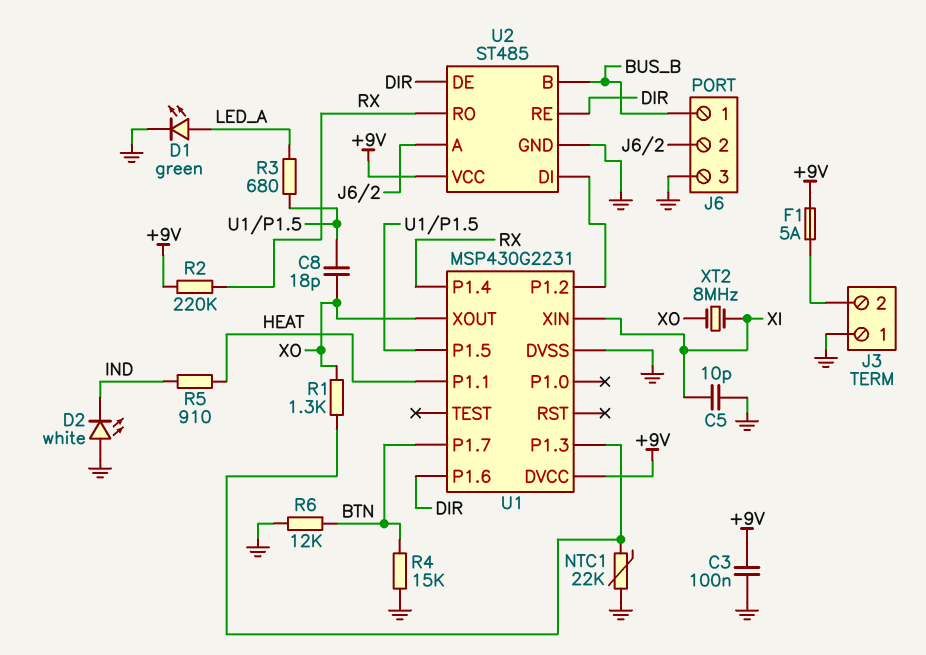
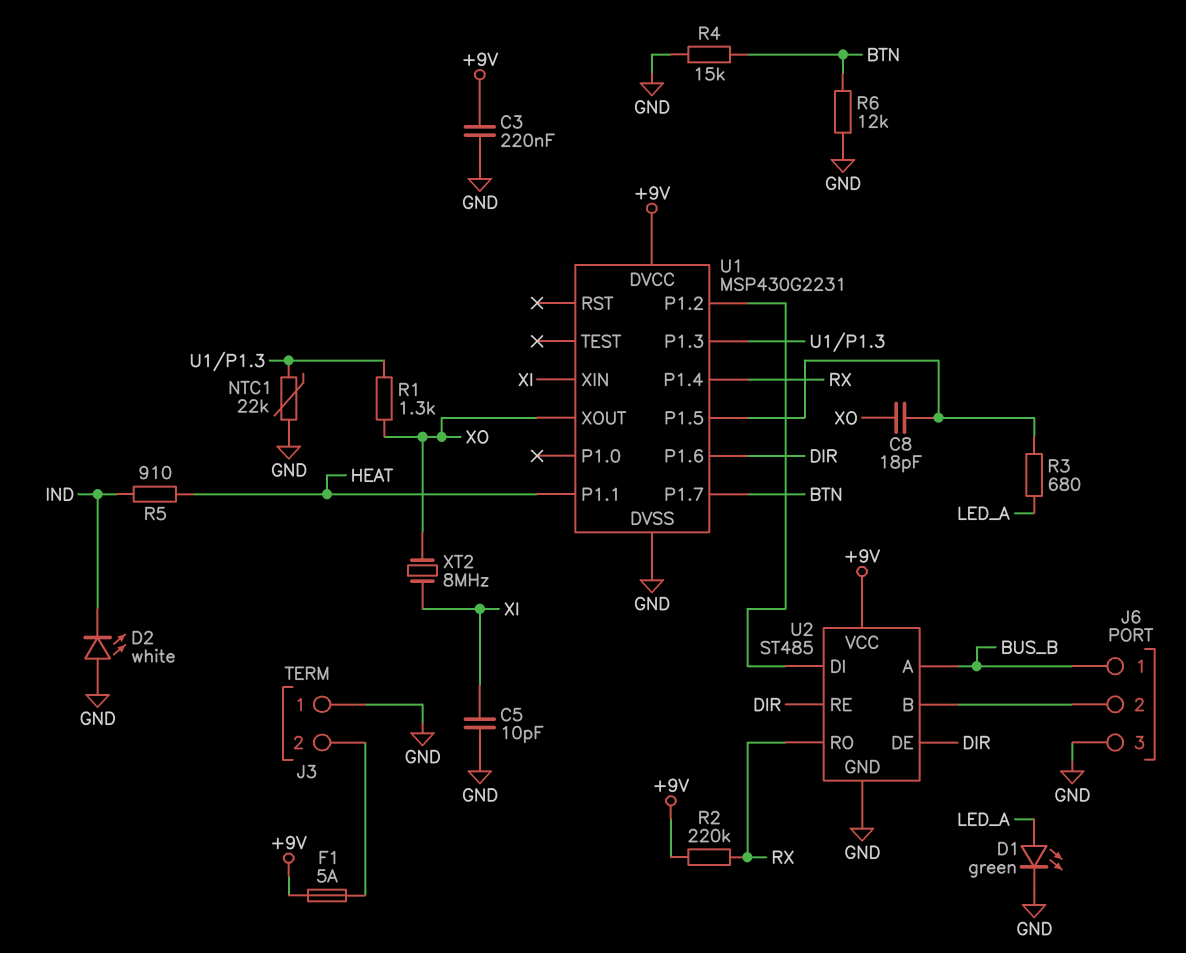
C3: 100nF (+9V, GND) -> 220nF (+9V, GND)
U2 pin A: J6/2 -> BUS_B
U2 pin B: BUS_B -> J6/2

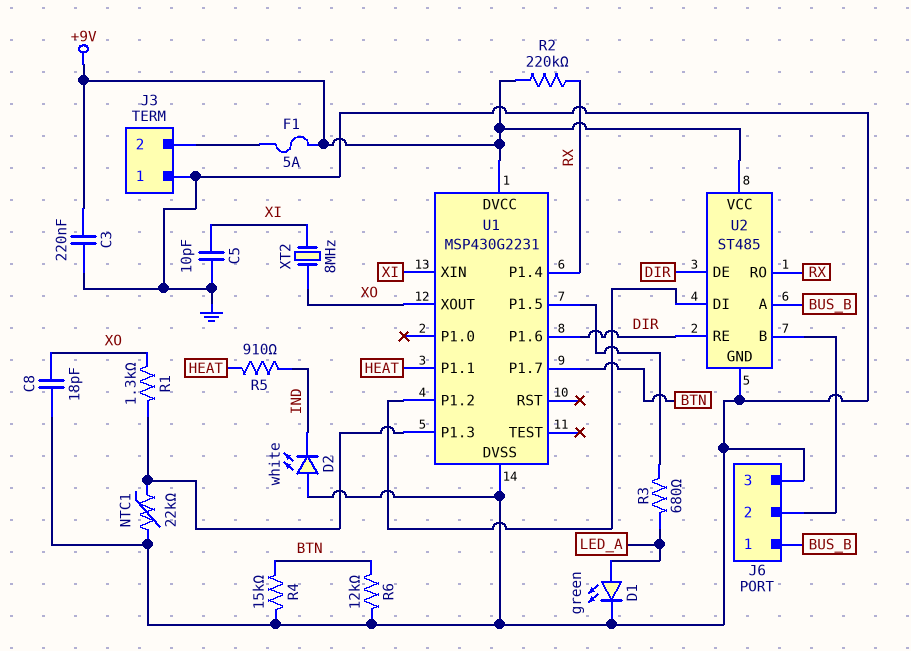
C8: 18pF (U1/P1.5, XO) -> 18pF (GND, XO)

